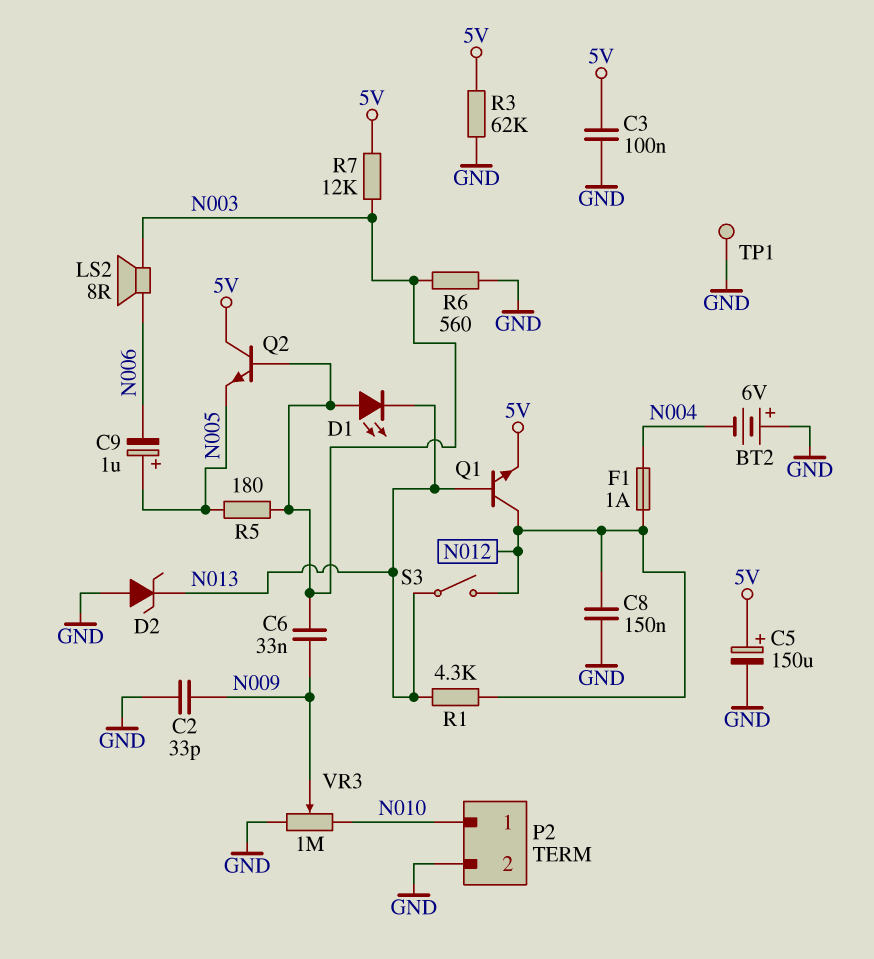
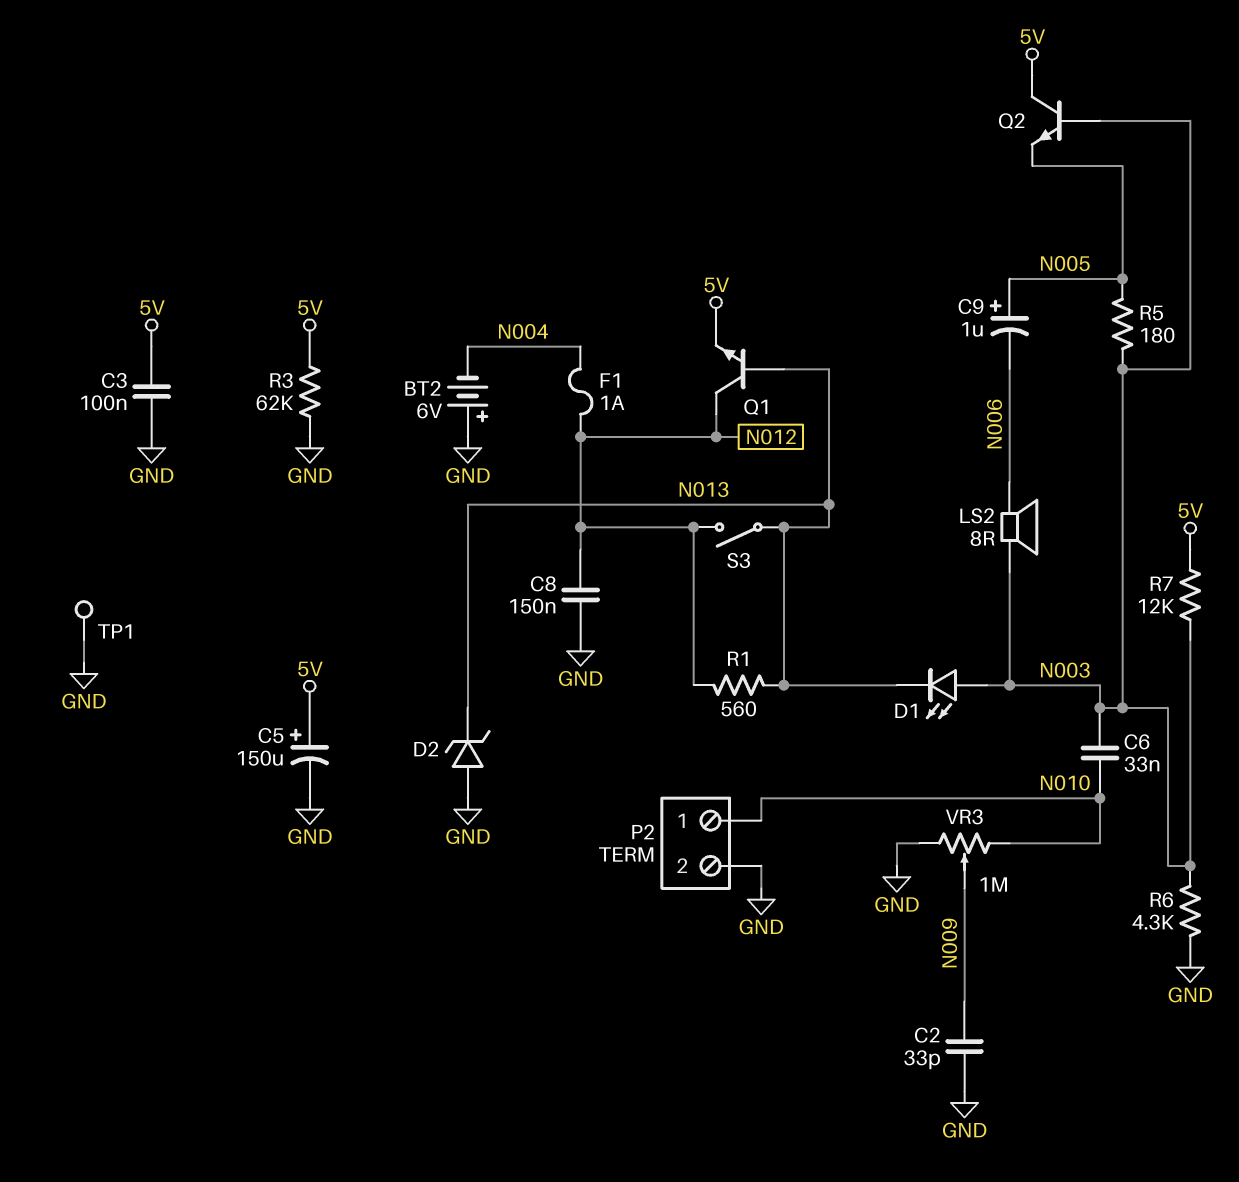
C6: 33nF (N003, N009) -> 33nF (N003, N010)
R1: 4.3k (N012, N013) -> 560 (N012, N013)
R6: 560 (GND, N003) -> 4.3k (GND, N003)

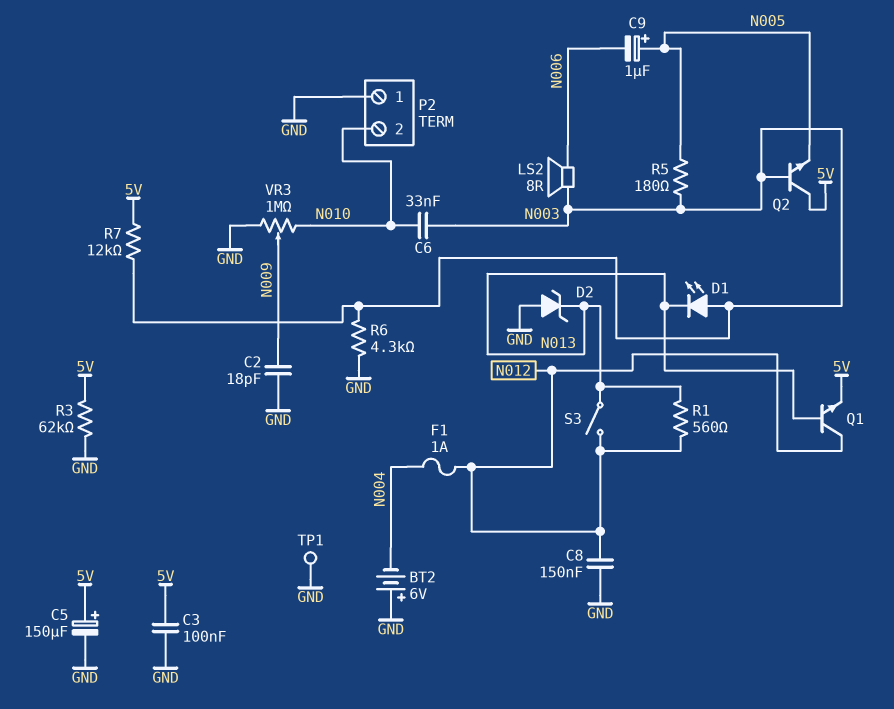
C2: 33pF (GND, N009) -> 18pF (GND, N009)
P2 pin 1: N010 -> GND
P2 pin 2: GND -> N010

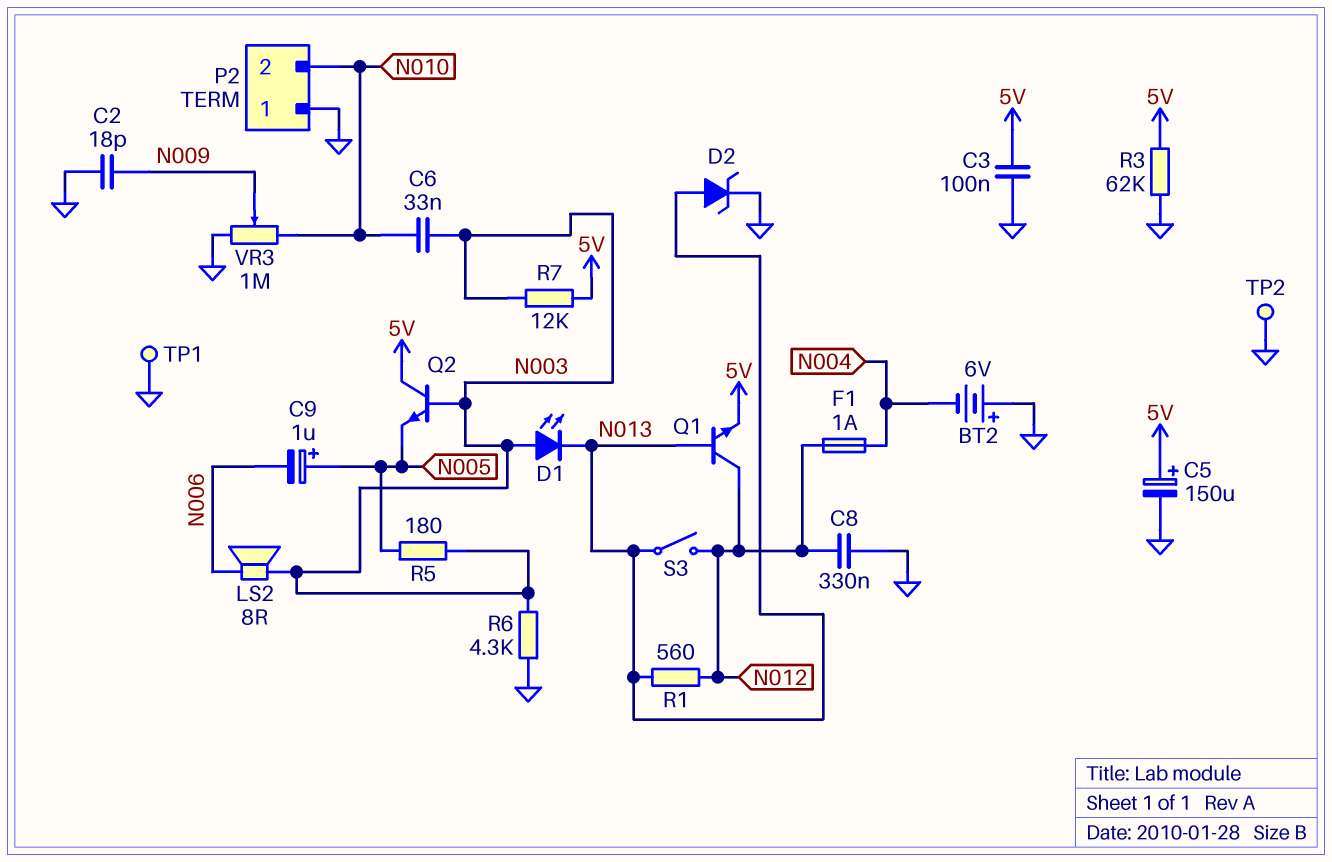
C8: 150nF (GND, N012) -> 330nF (GND, N012)
D2: zener (A GND, K N013) -> zener (A N013, K GND)
TP2: none -> test point (GND)

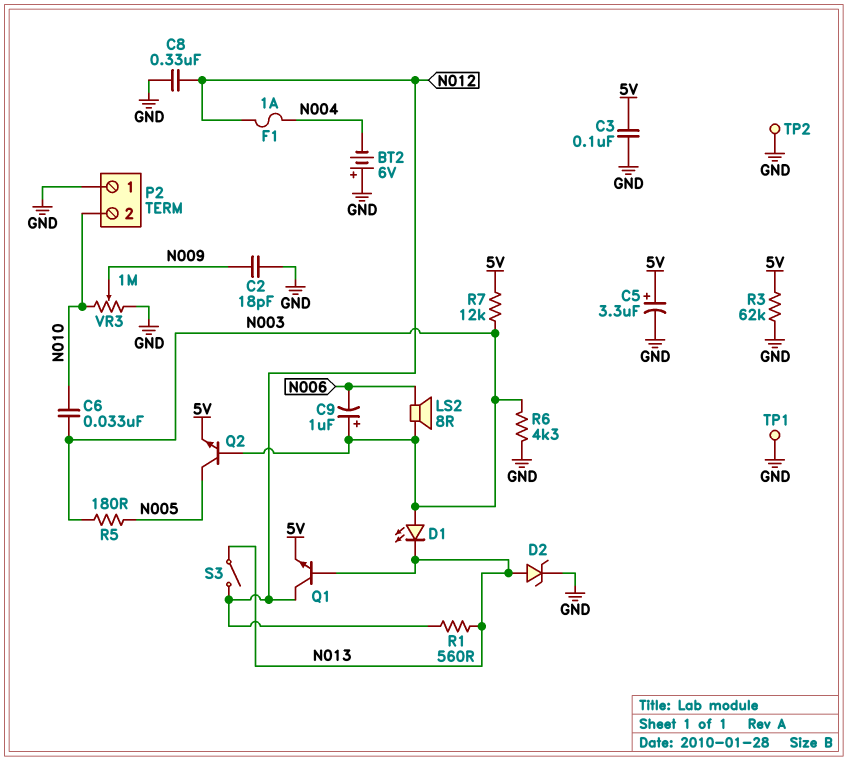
C5: 150uF (plus 5V, minus GND) -> 3.3uF (plus 5V, minus GND)
C9: 1uF (plus N005, minus N006) -> 1uF (plus N003, minus N006)
Q2: NPN (B N003, C 5V, E N005) -> NPN (B N003, C N005, E 5V)

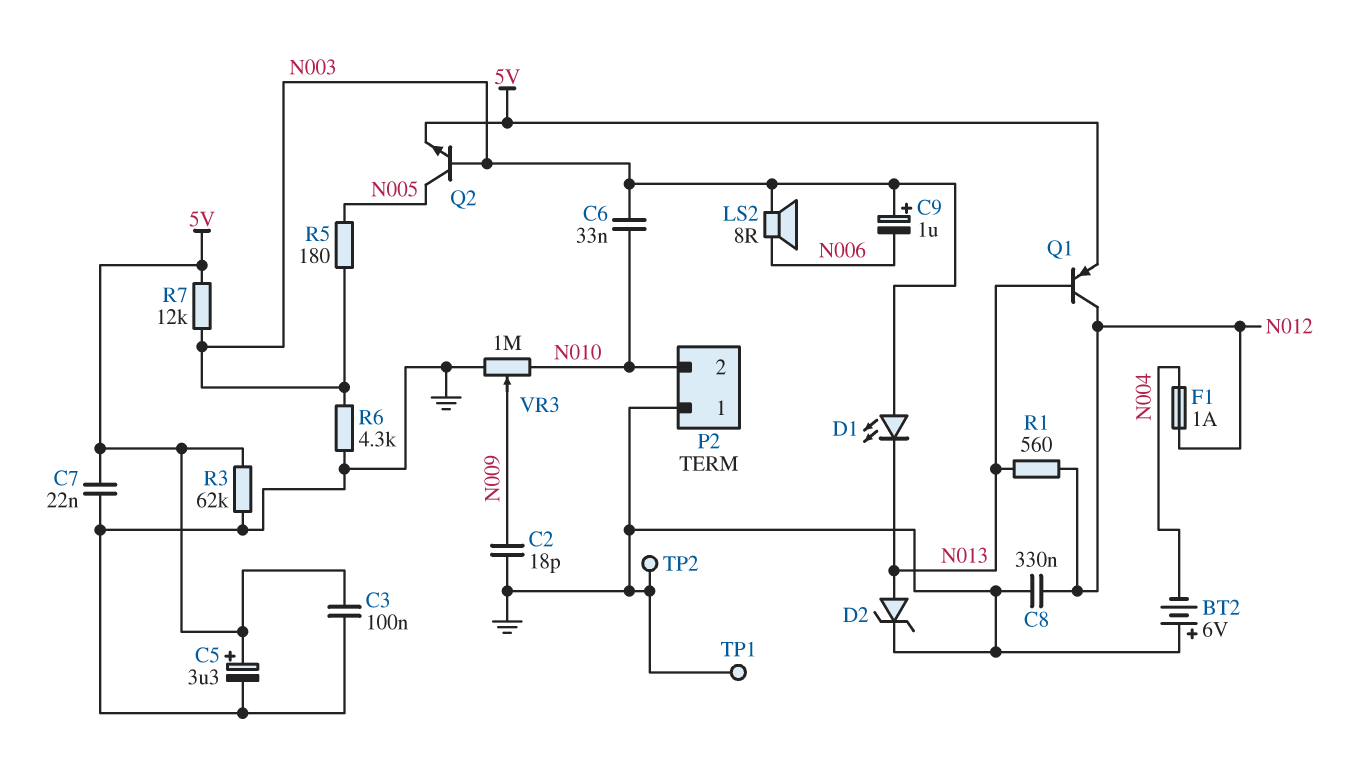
C7: none -> 22nF (5V, GND)
Q1: NPN (B N013, C N012, E 5V) -> PNP (B N013, C N012, E 5V)
S3: switch (N012, N013) -> none

